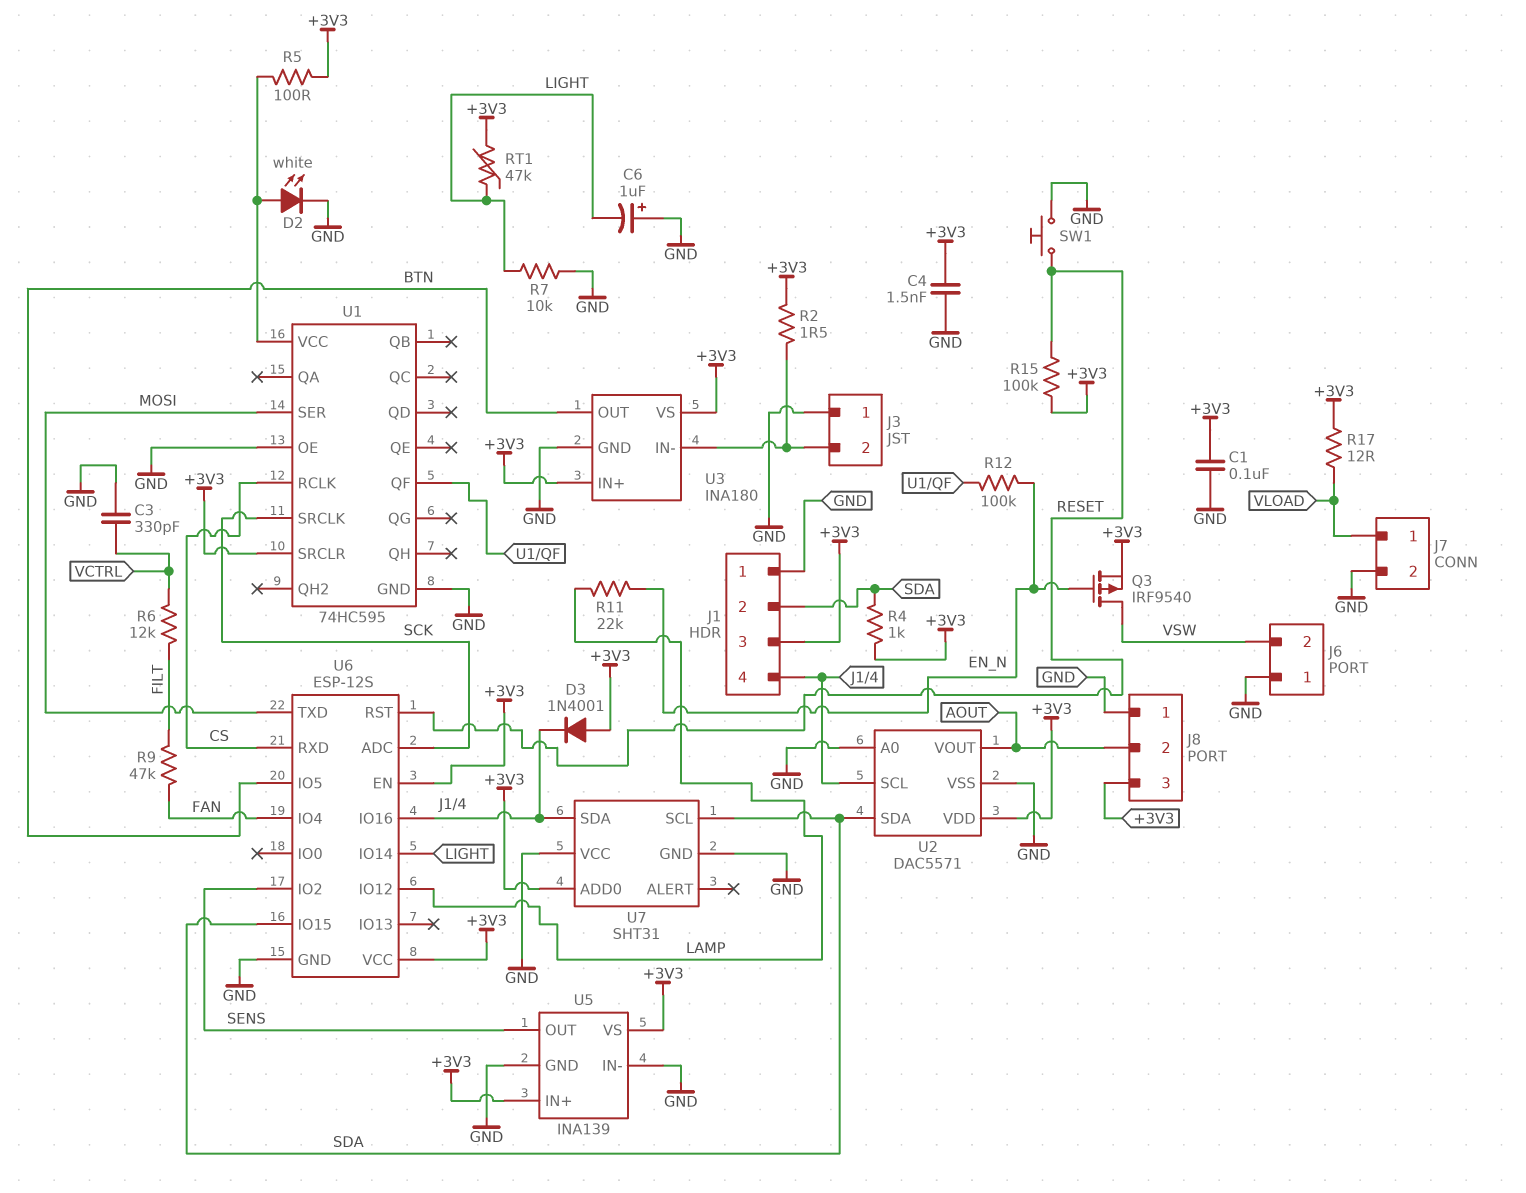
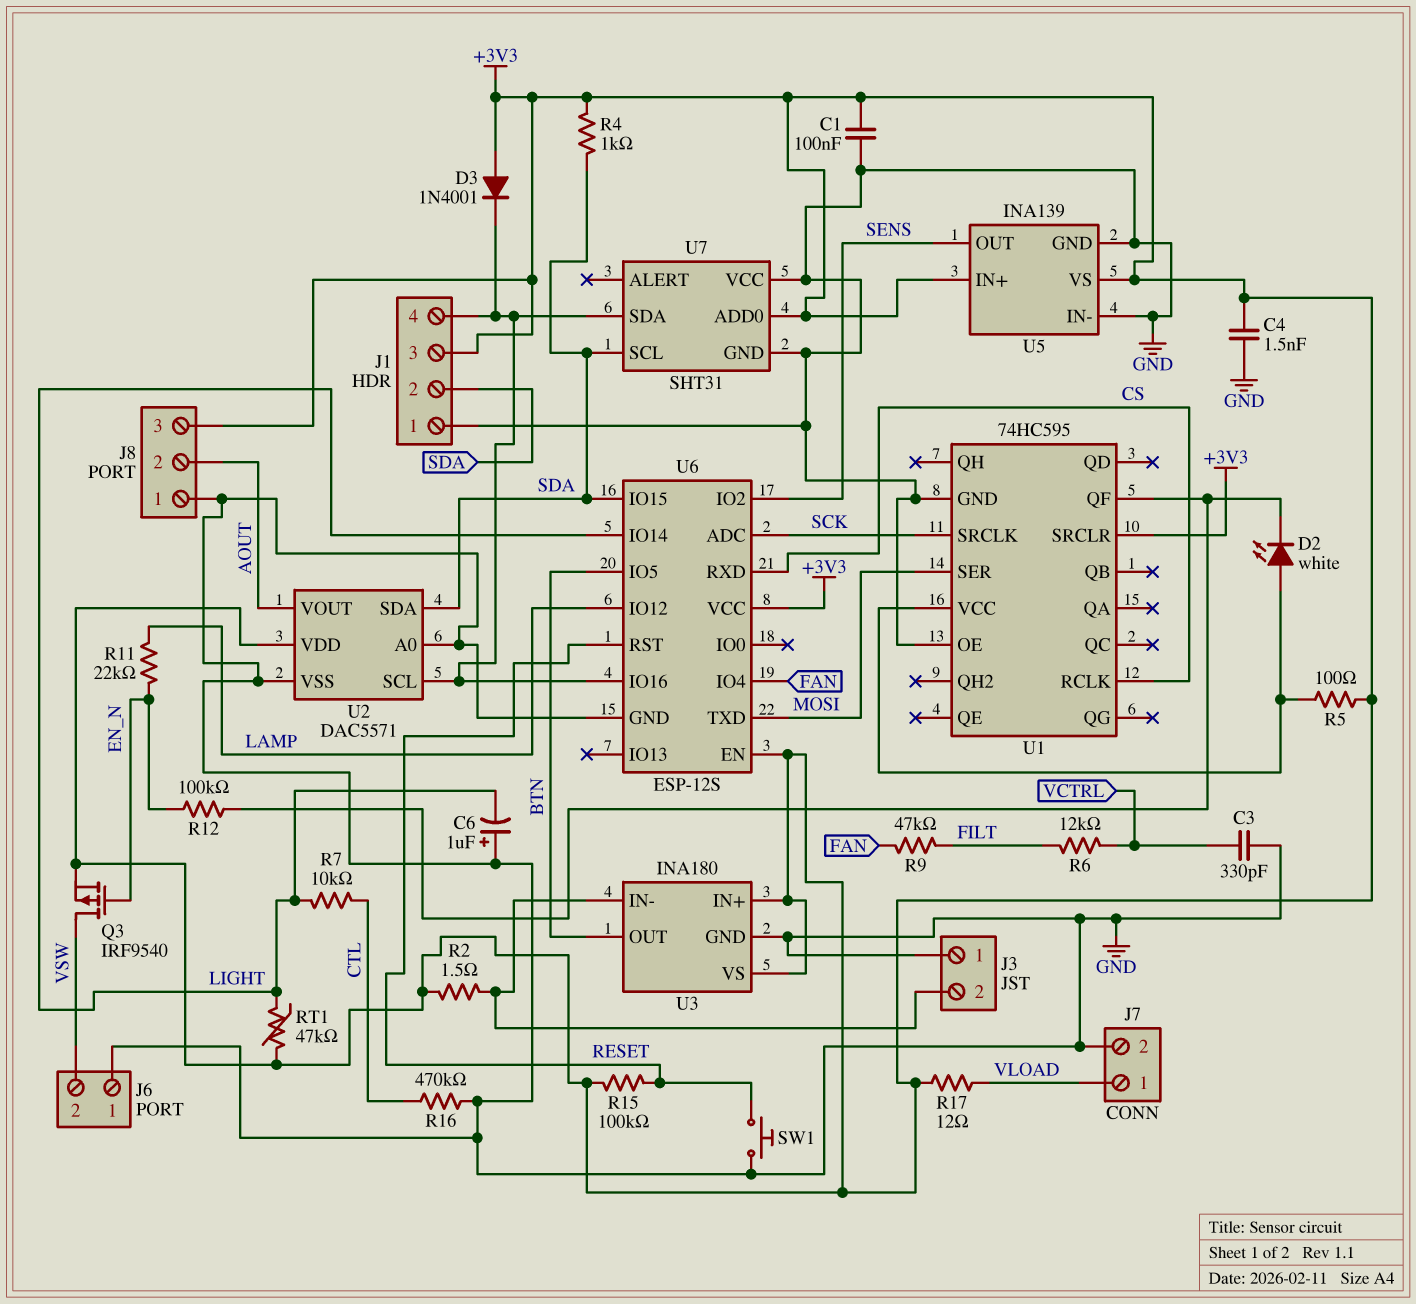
D2: LED white (A U1/VCC, K GND) -> LED white (A U1/VCC, K U1/QF)
R7: 10k (GND, LIGHT) -> 10k (CTL, LIGHT)
R16: none -> 470k (CTL, GND)

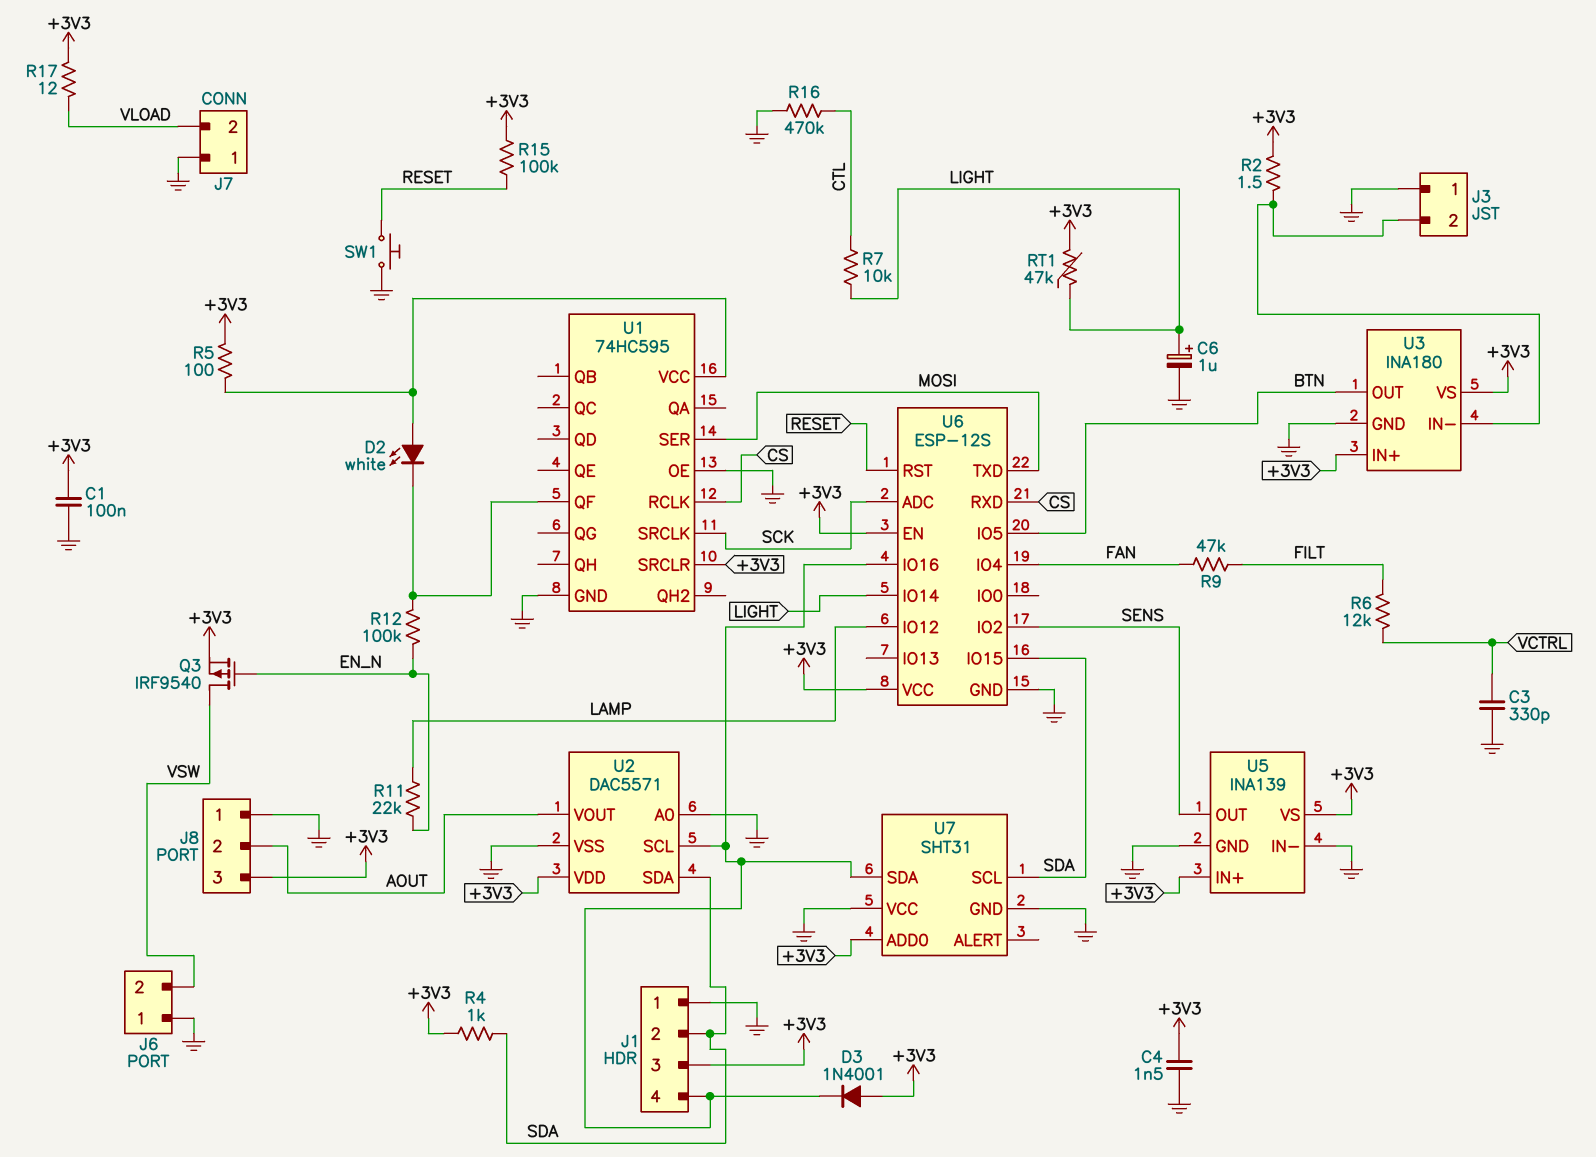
C6: 1uF (plus GND, minus LIGHT) -> 1uF (plus LIGHT, minus GND)
J7 pin 1: VLOAD -> GND
J7 pin 2: GND -> VLOAD

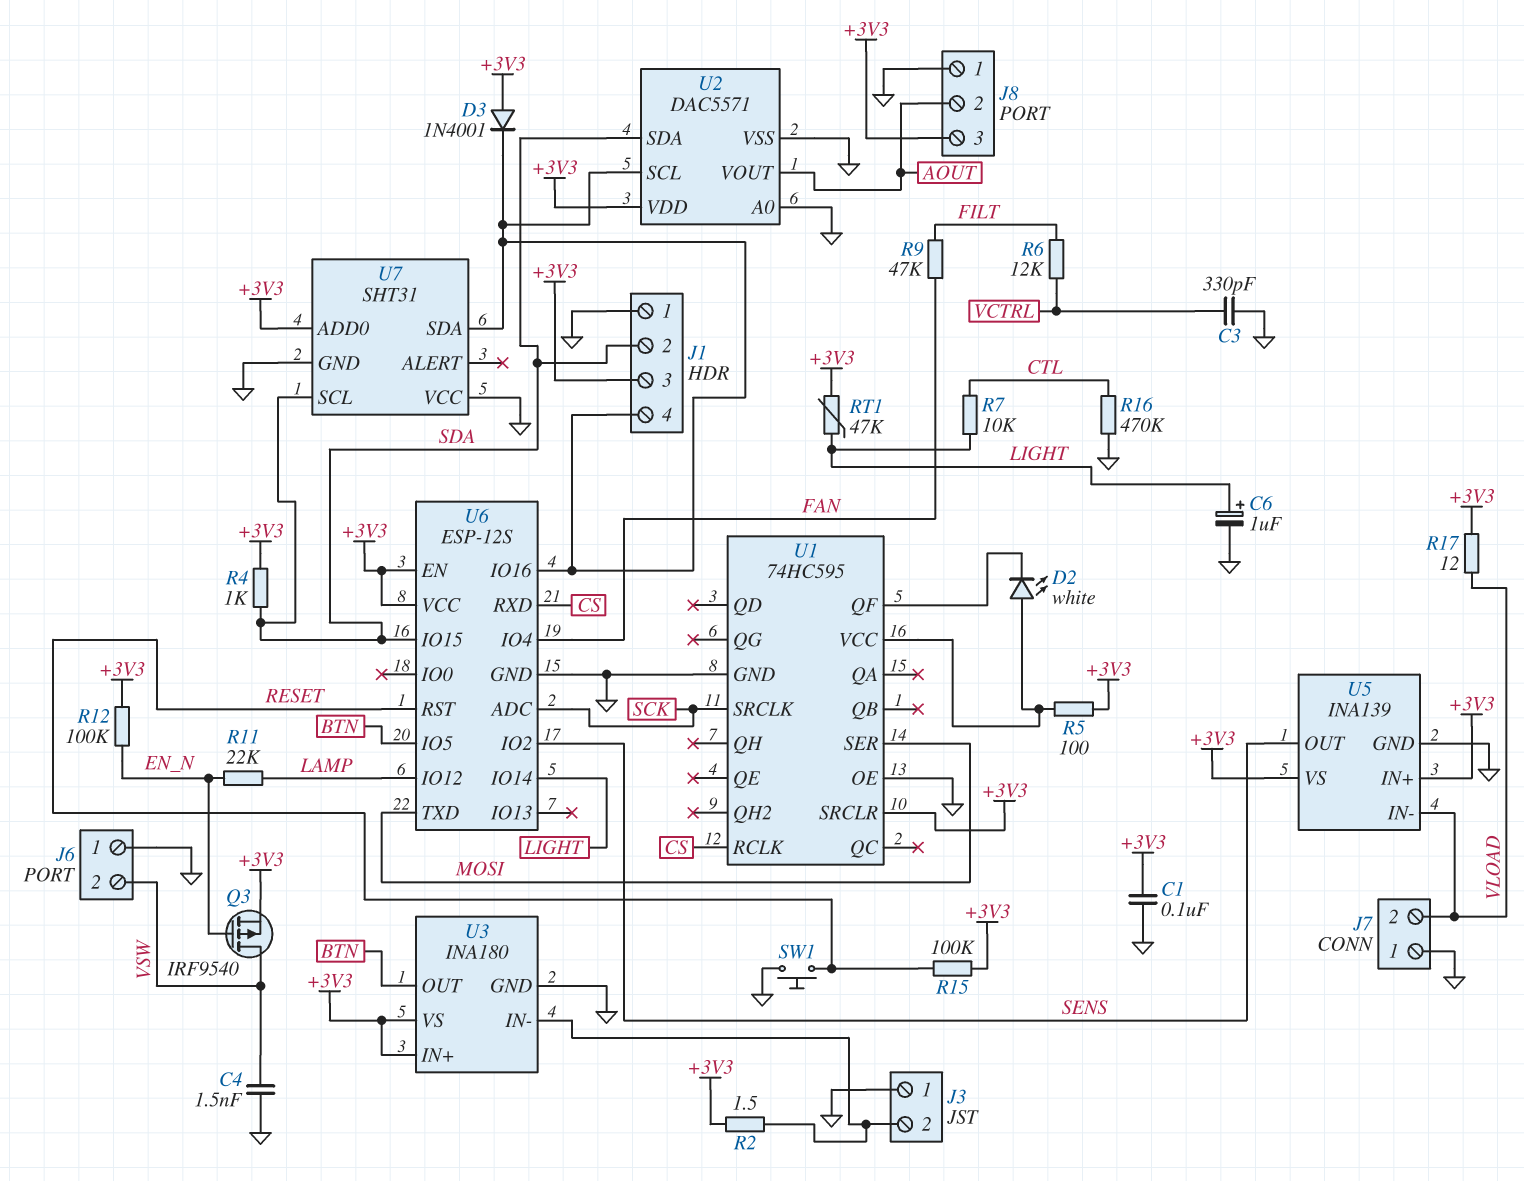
C4: 1.5nF (+3V3, GND) -> 1.5nF (GND, VSW)
R12: 100k (EN_N, U1/QF) -> 100k (+3V3, EN_N)
U5 pin IN-: GND -> VLOAD

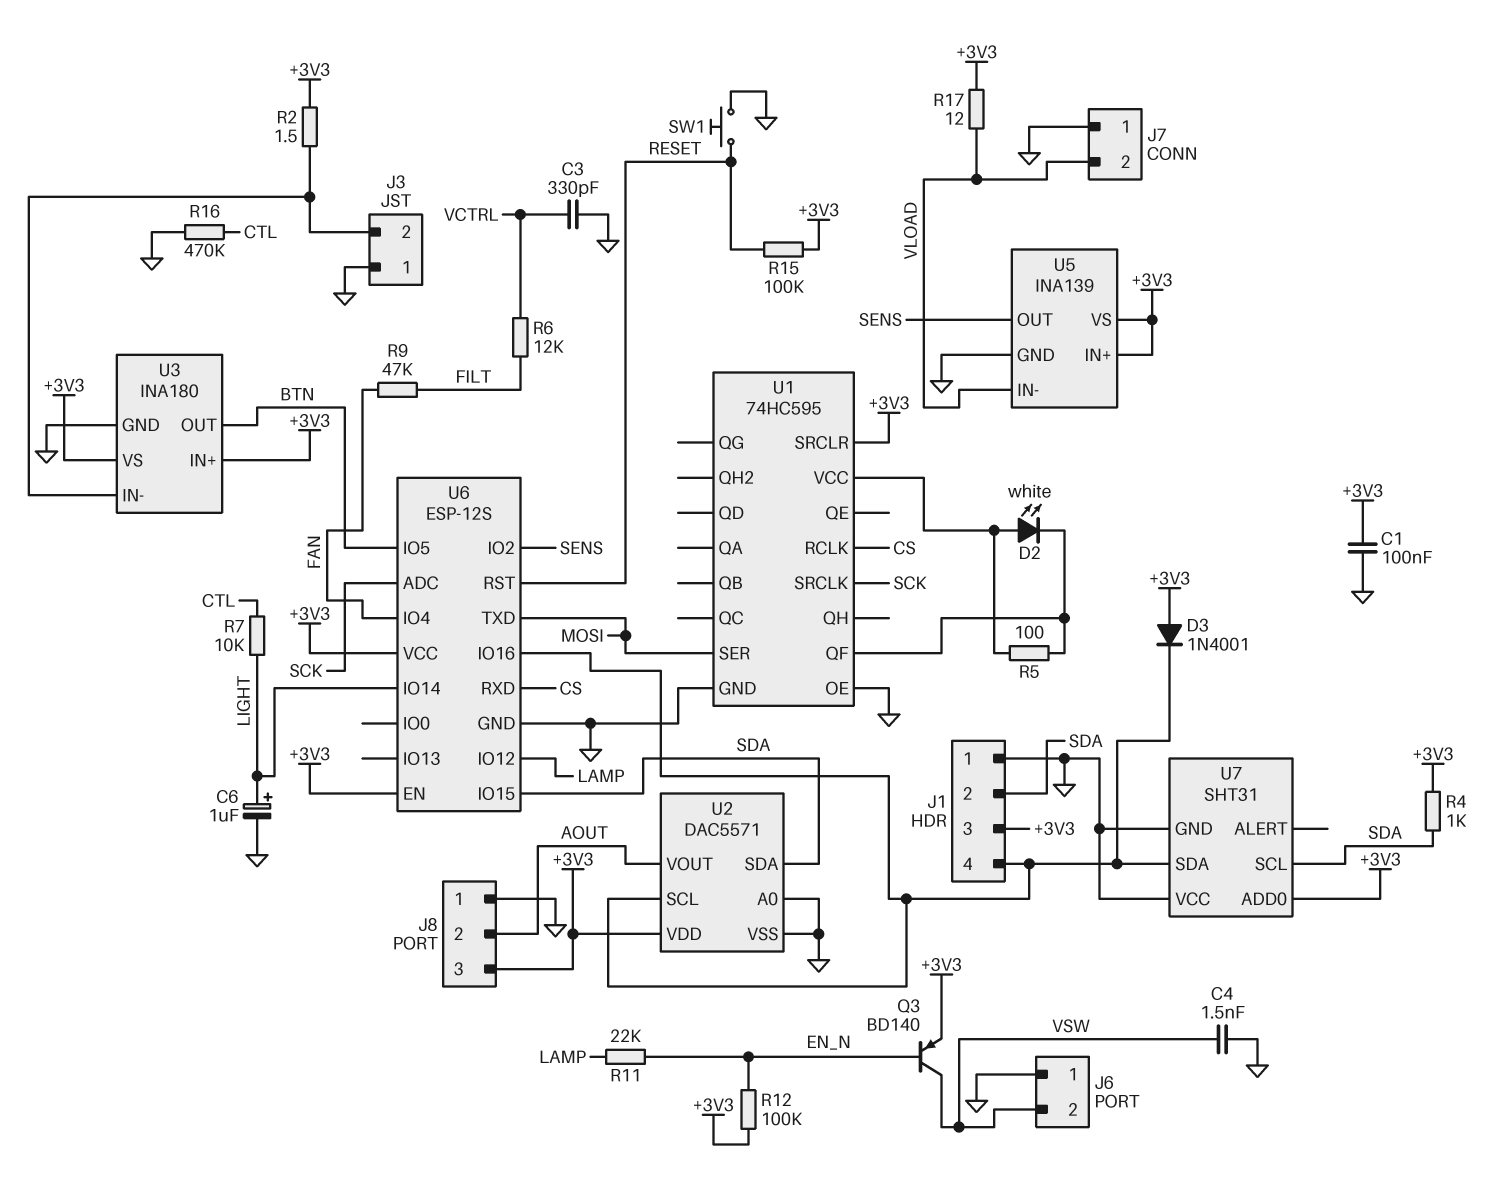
Q3: PMOS IRF9540 (G EN_N, D VSW, S +3V3) -> PNP BD140 (B EN_N, C VSW, E +3V3)
R5: 100 (+3V3, U1/VCC) -> 100 (U1/QF, U1/VCC)
RT1: 47k (+3V3, LIGHT) -> none

